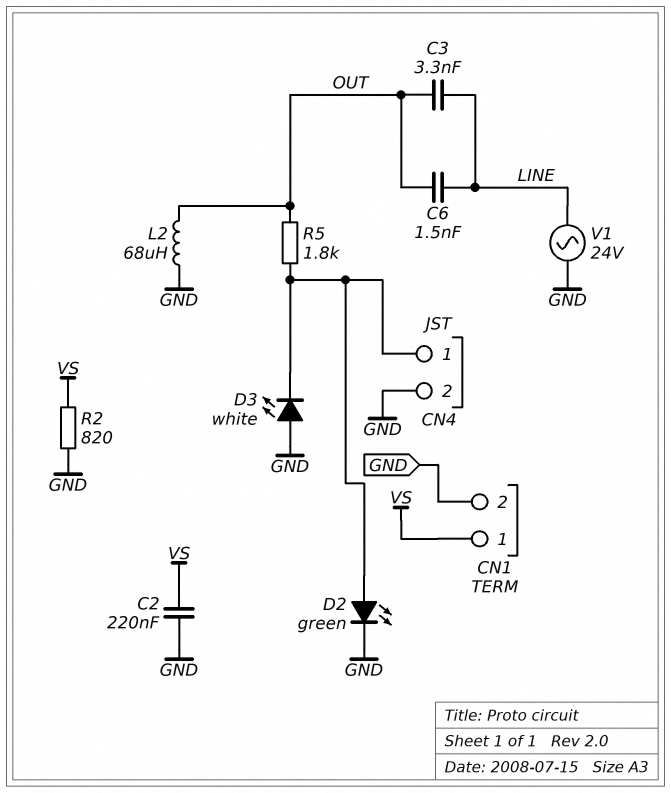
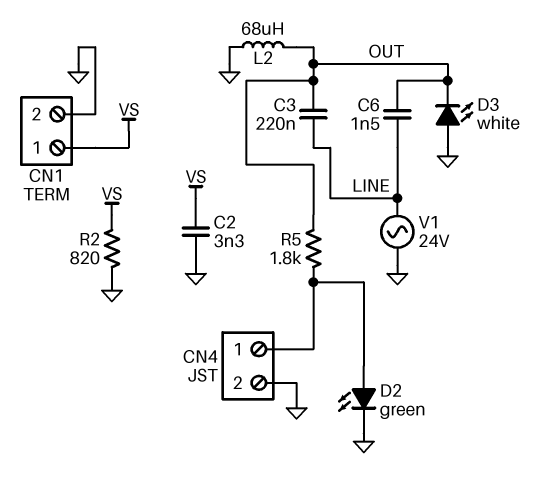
C2: 220nF (GND, VS) -> 3.3nF (GND, VS)
C3: 3.3nF (LINE, OUT) -> 220nF (LINE, OUT)
D3: LED white (A GND, K CN4/1) -> LED white (A GND, K OUT)

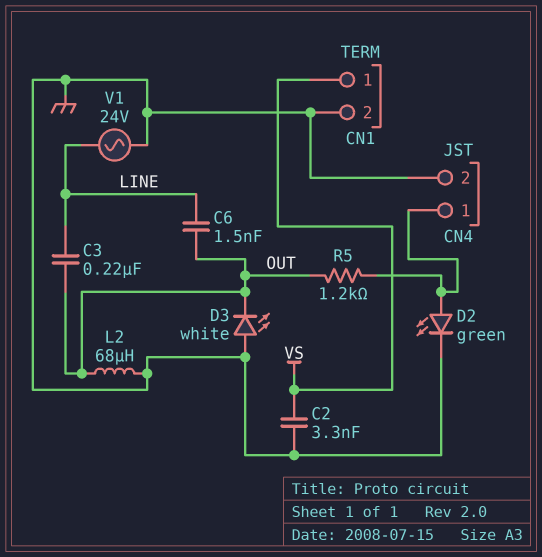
R2: 820 (GND, VS) -> none
R5: 1.8k (CN4/1, OUT) -> 1.2k (CN4/1, OUT)

